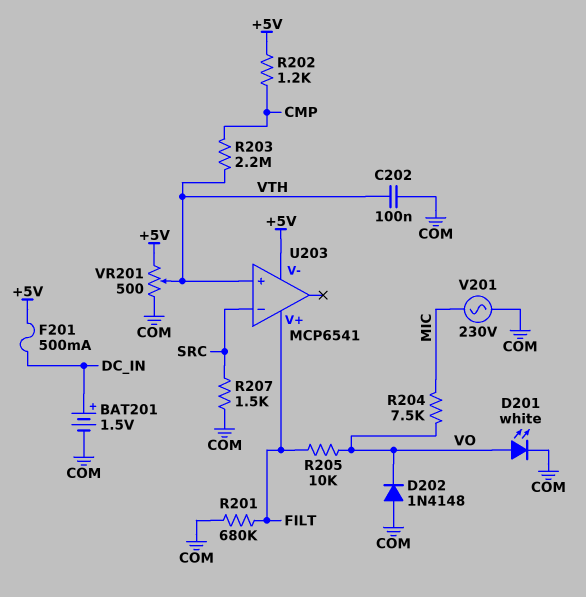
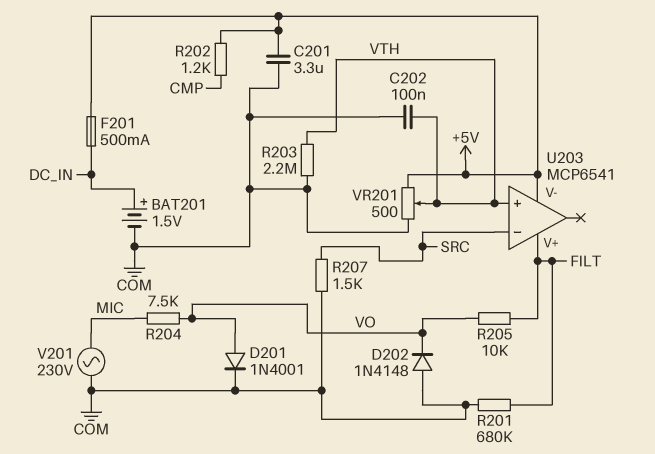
C201: none -> 3.3uF (+5V, COM)
D201: LED white (A VO, K COM) -> diode 1N4001 (A VO, K COM)
R203: 2.2M (CMP, VTH) -> 2.2M (COM, VTH)

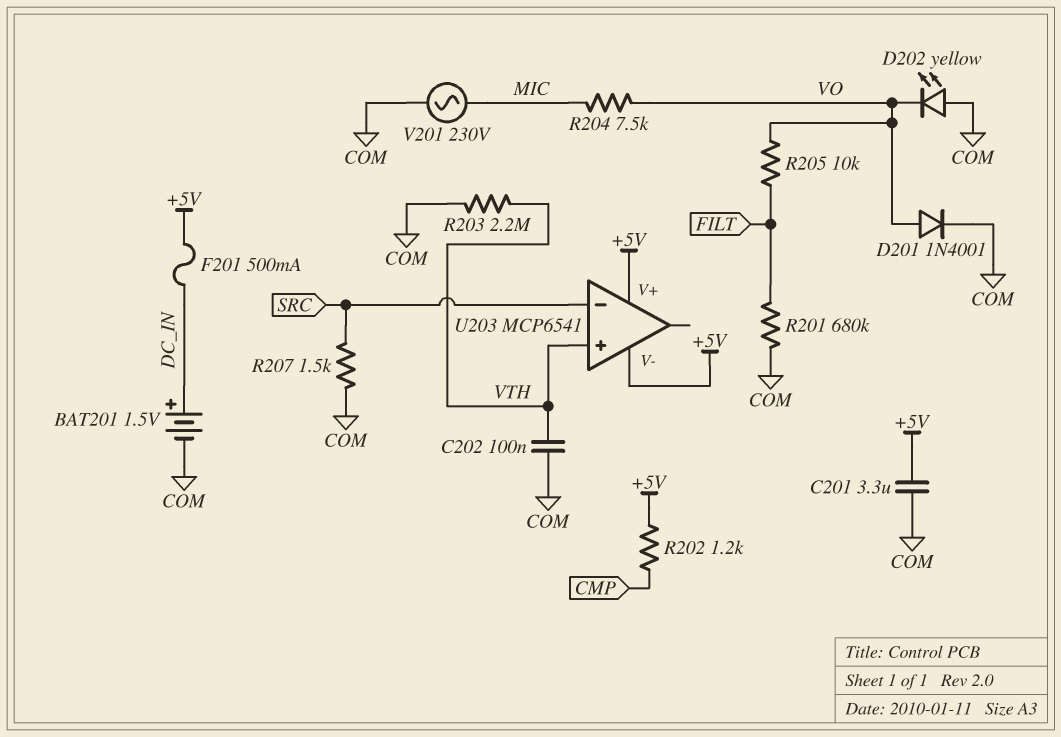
D202: diode 1N4148 (A COM, K VO) -> LED yellow (A COM, K VO)
U203 pin V+: FILT -> +5V
VR201: 500 (+5V, COM, wiper VTH) -> none

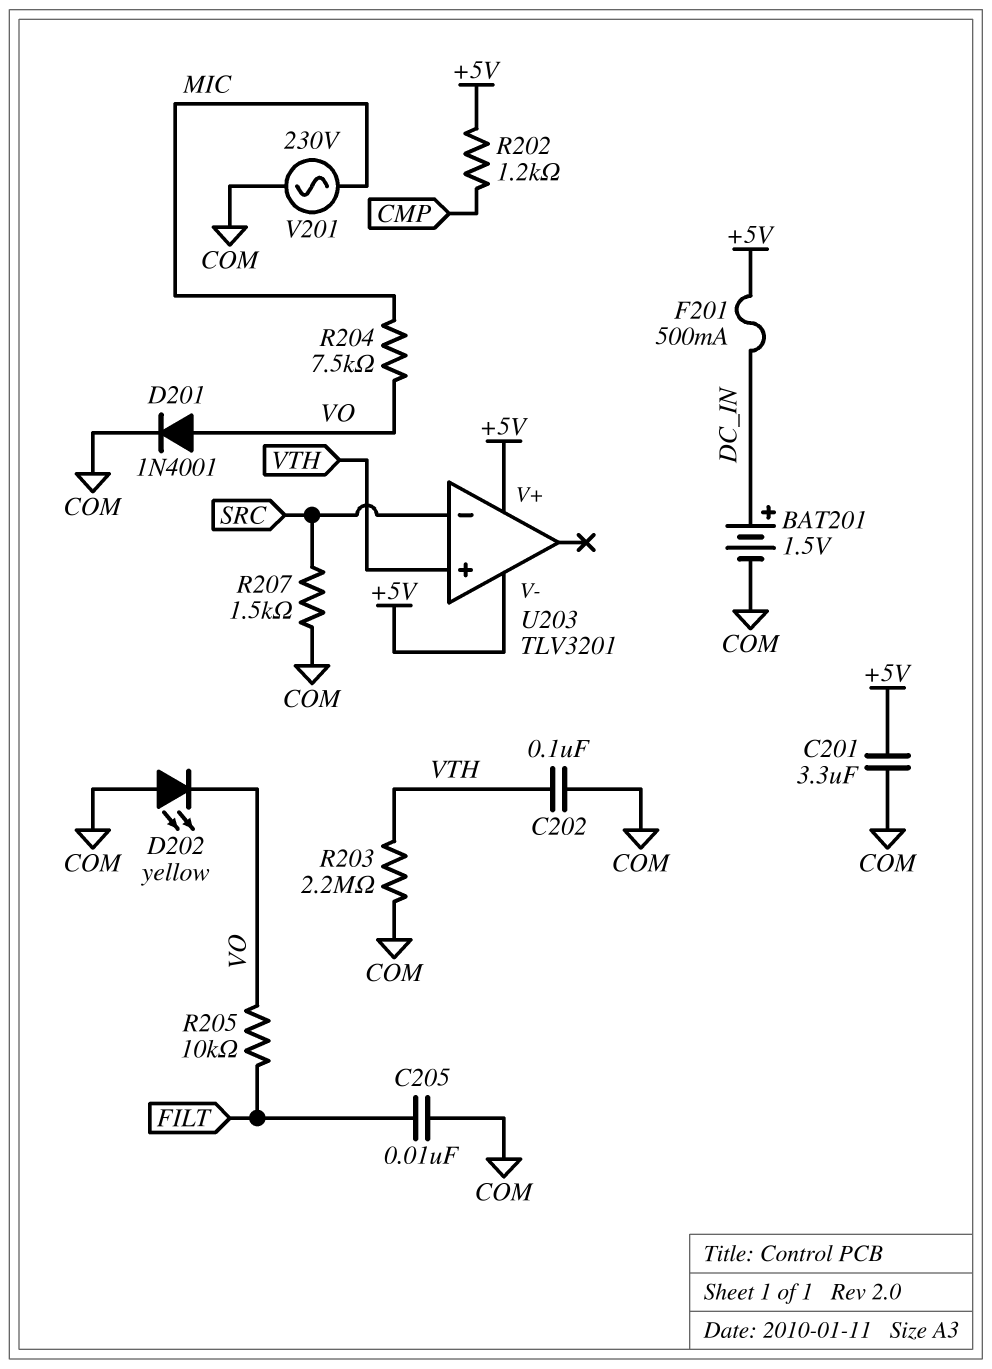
C205: none -> 10nF (COM, FILT)
R201: 680k (COM, FILT) -> none
U203: MCP6541 -> TLV3201

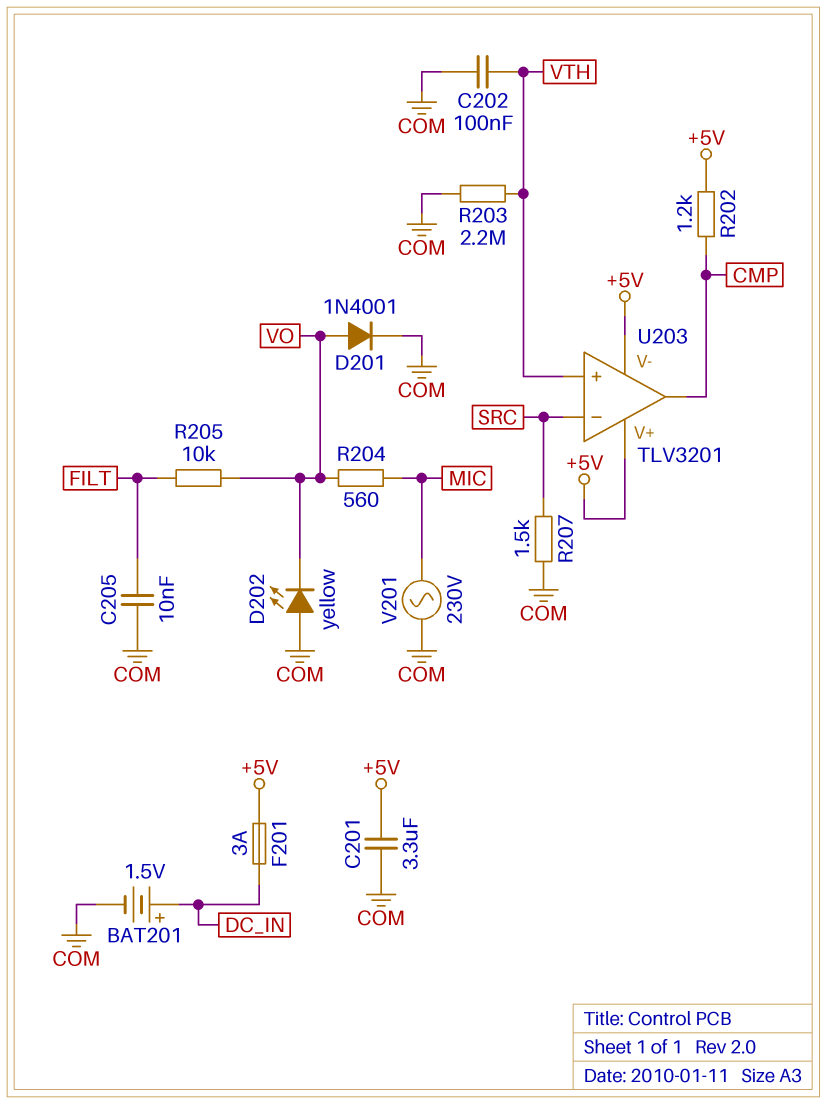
F201: 500mA (+5V, DC_IN) -> 3A (+5V, DC_IN)
R204: 7.5k (MIC, VO) -> 560 (MIC, VO)
U203 pin out: none -> CMP

